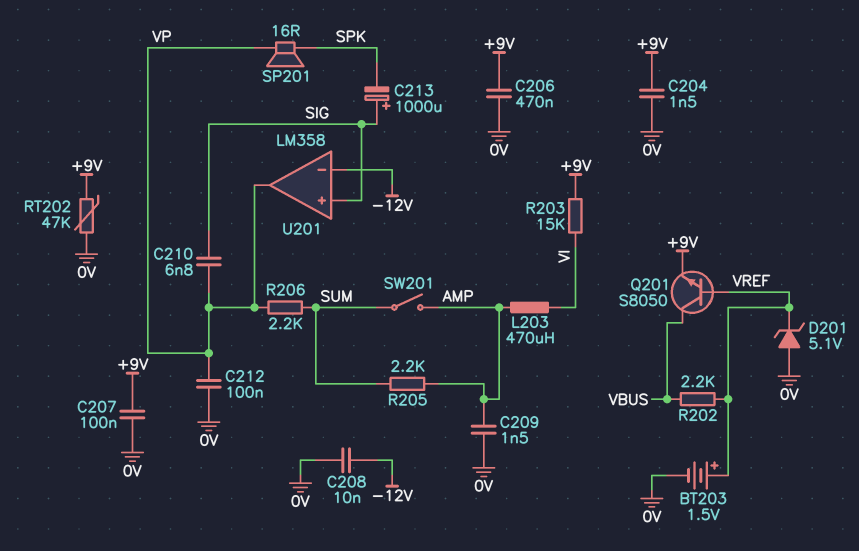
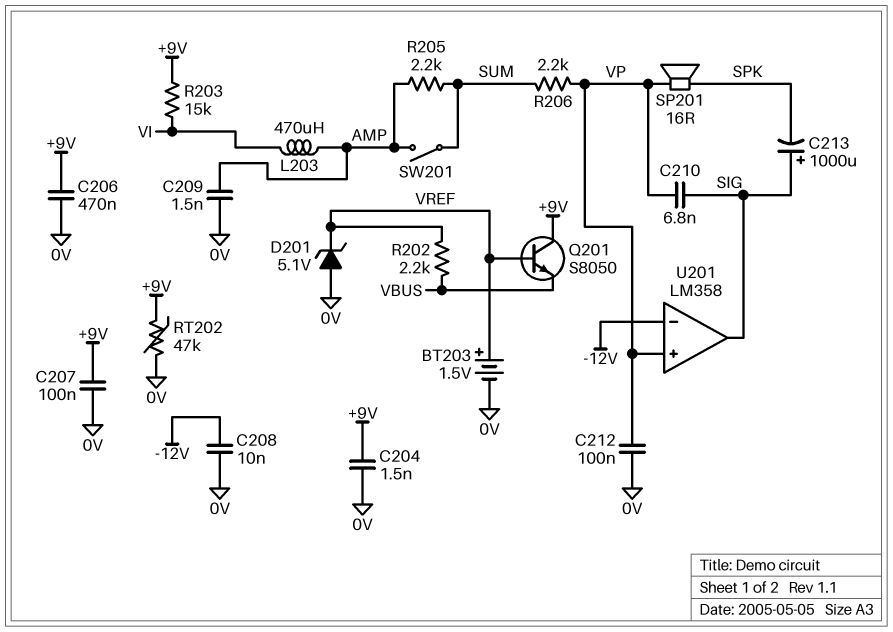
Q201: NPN S8050 (B VREF, C VBUS, E +9V) -> NPN S8050 (B VREF, C +9V, E VBUS)
U201 pin in+: SIG -> VP
U201 pin out: VP -> SIG

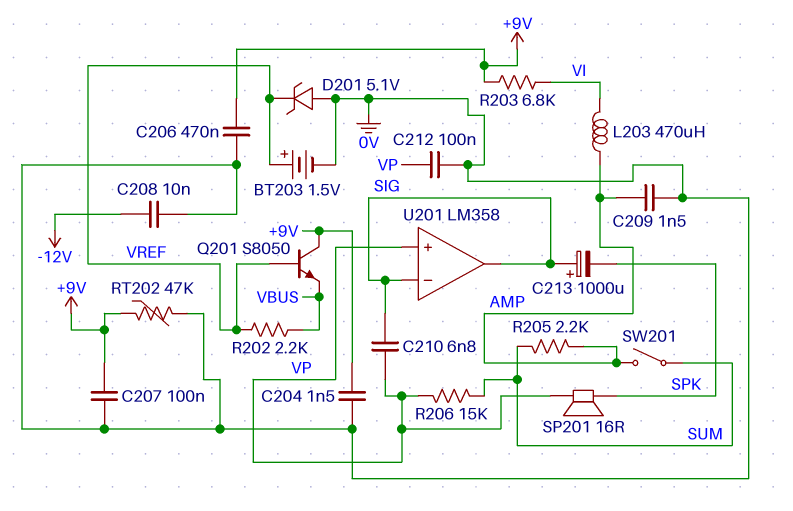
R203: 15k (+9V, VI) -> 6.8k (+9V, VI)
R206: 2.2k (SUM, VP) -> 15k (SUM, VP)
U201 pin in-: -12V -> SIG

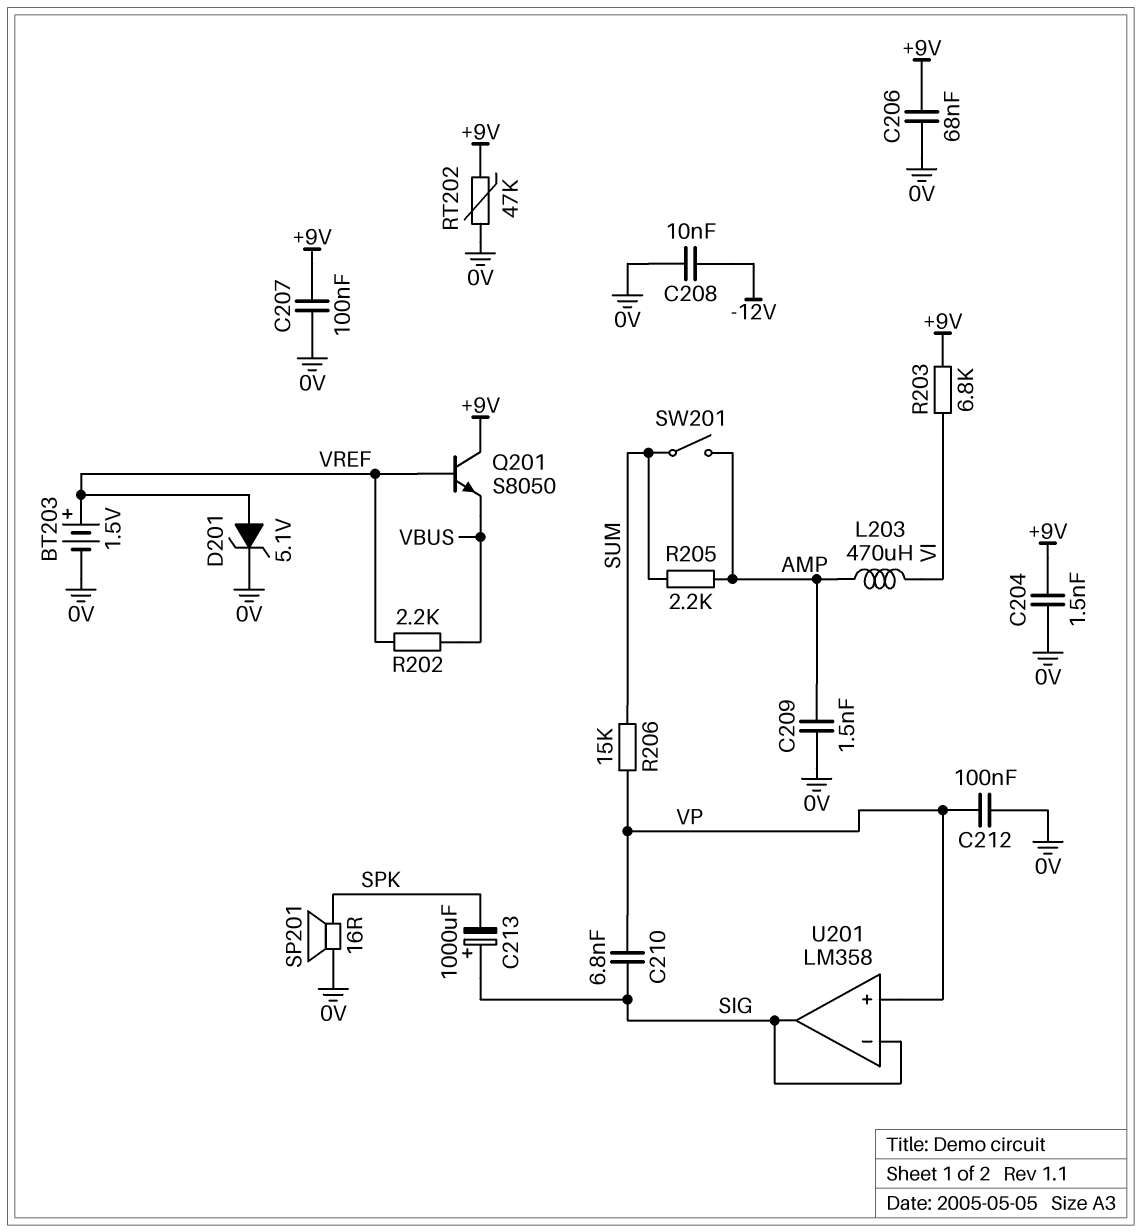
C206: 470nF (+9V, 0V) -> 68nF (+9V, 0V)
D201: zener 5.1V (A 0V, K VREF) -> zener 5.1V (A VREF, K 0V)
SP201: speaker 16R (SPK, VP) -> speaker 16R (0V, SPK)

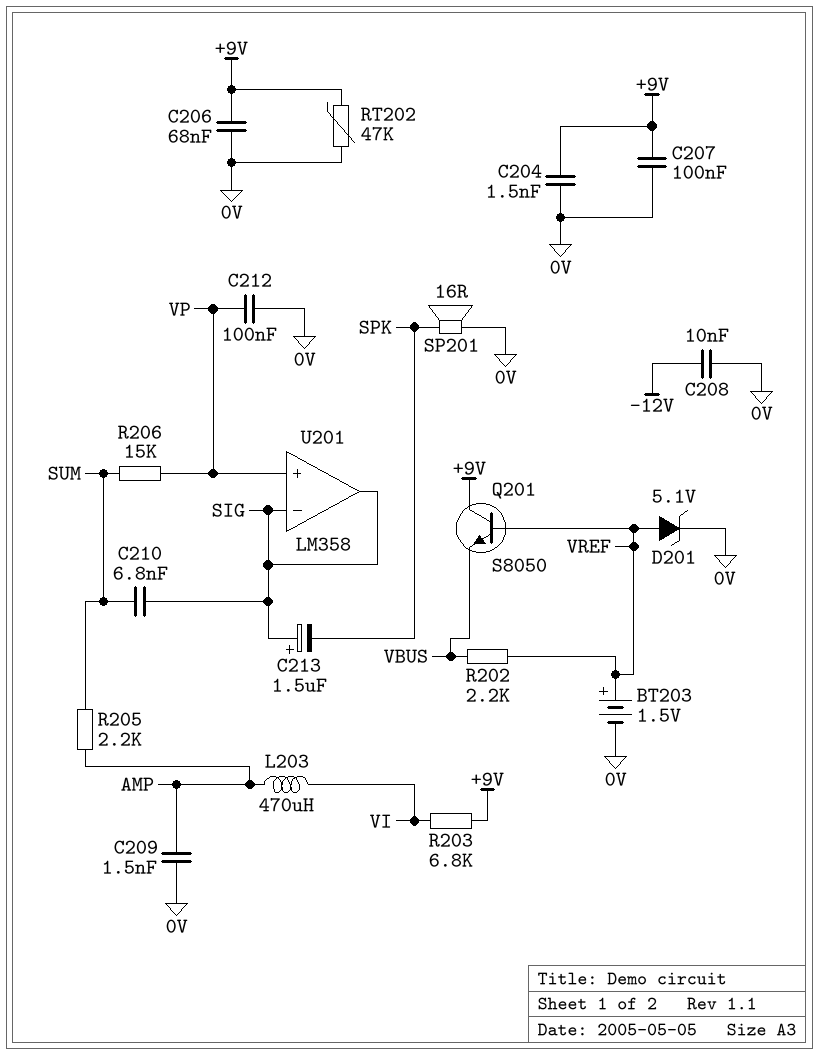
C210: 6.8nF (SIG, VP) -> 6.8nF (SIG, SUM)
C213: 1000uF (plus SIG, minus SPK) -> 1.5uF (plus SIG, minus SPK)
SW201: switch (AMP, SUM) -> none

